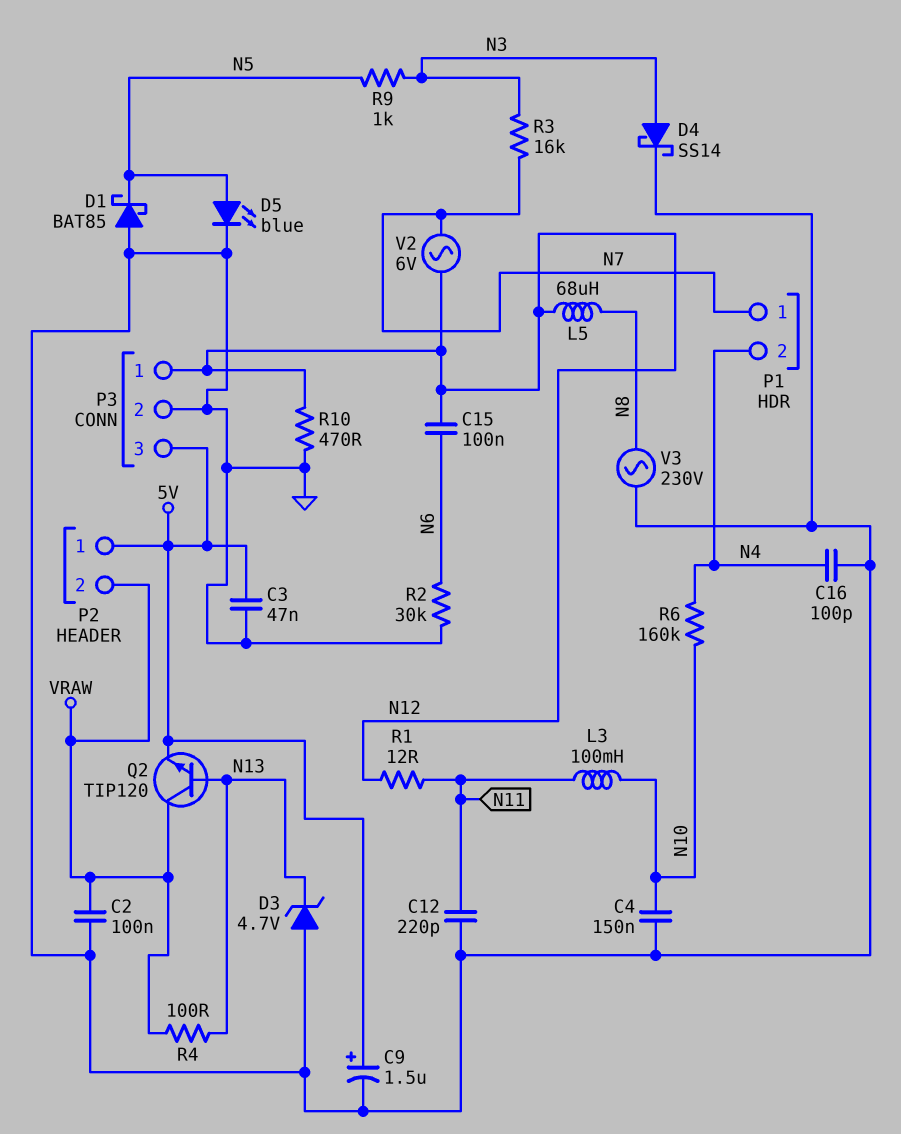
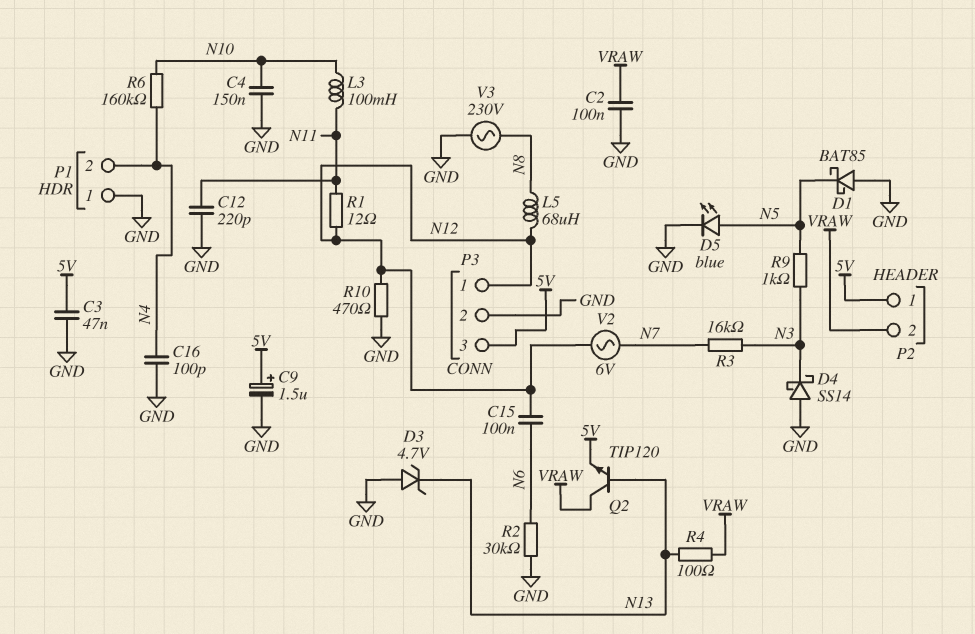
D4: schottky SS14 (A N3, K GND) -> schottky SS14 (A GND, K N3)
P1 pin 1: N7 -> GND

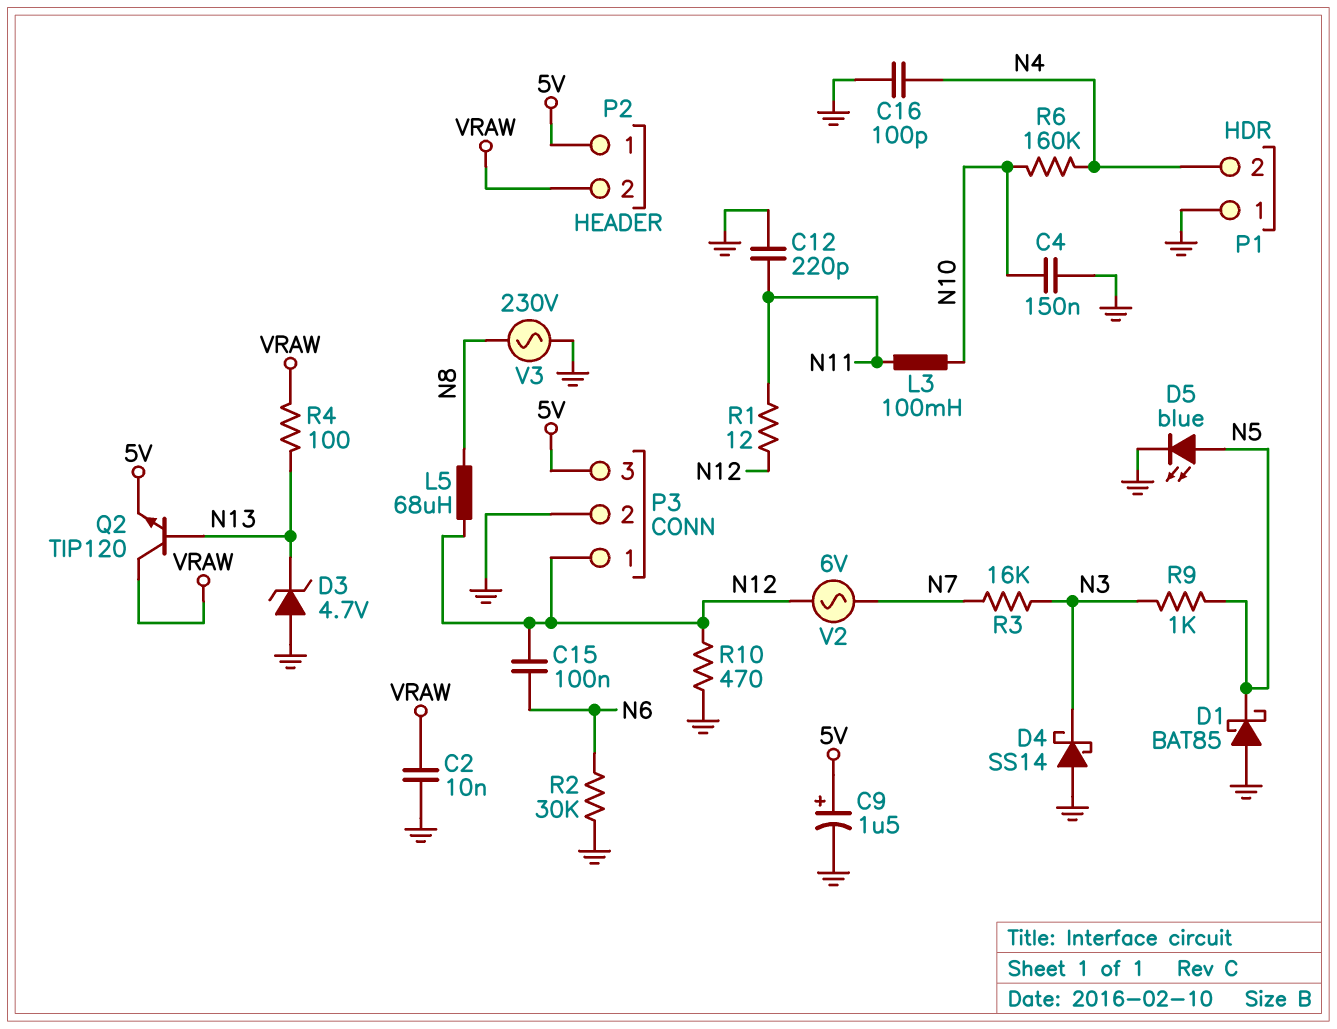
C2: 100nF (GND, VRAW) -> 10nF (GND, VRAW)
C3: 47nF (5V, GND) -> none

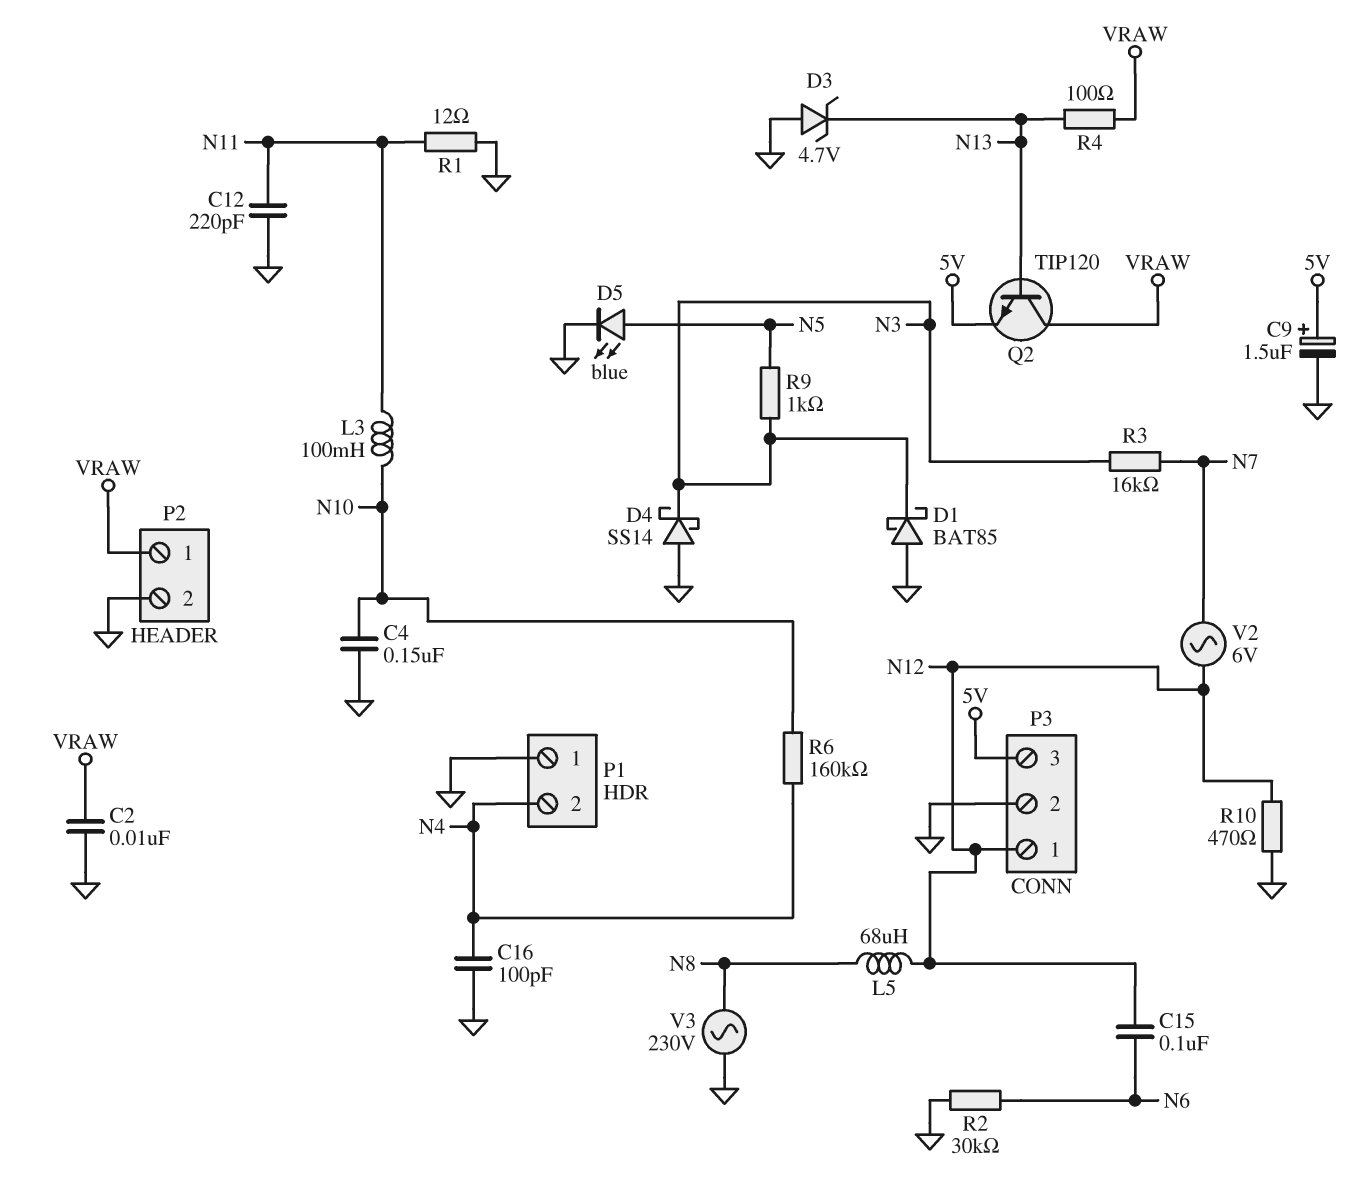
D1: schottky BAT85 (A GND, K N5) -> schottky BAT85 (A GND, K N3)
P2 pin 1: 5V -> VRAW
P2 pin 2: VRAW -> GND
R1: 12 (N11, N12) -> 12 (GND, N11)

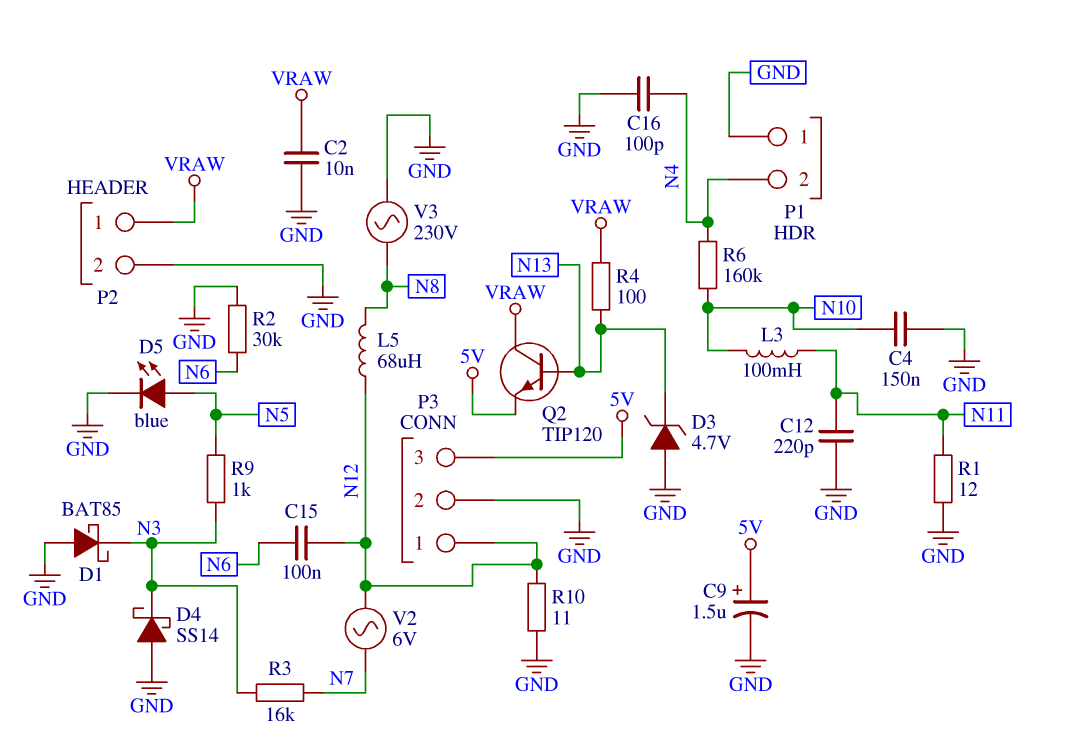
R10: 470 (GND, N12) -> 11 (GND, N12)

